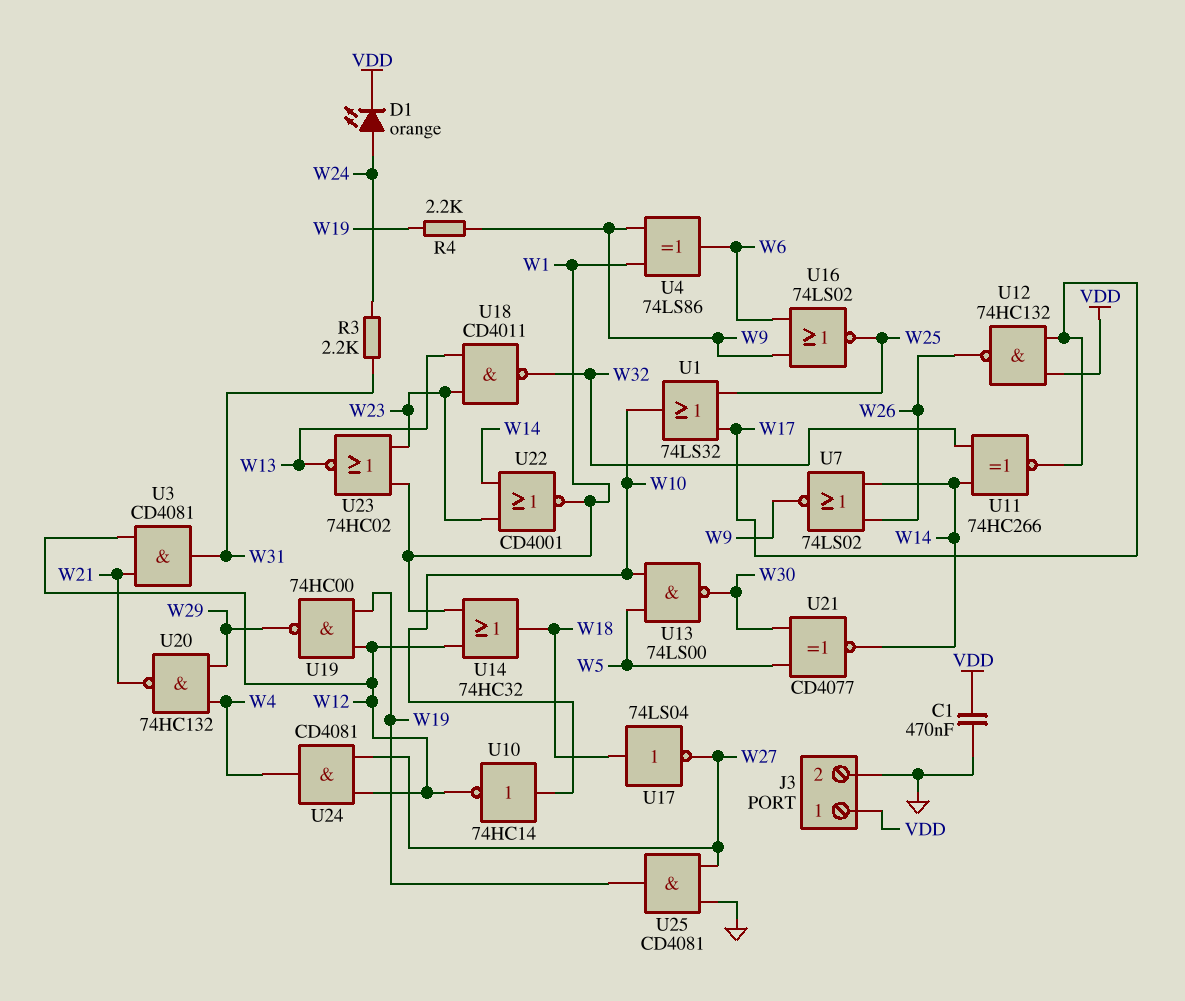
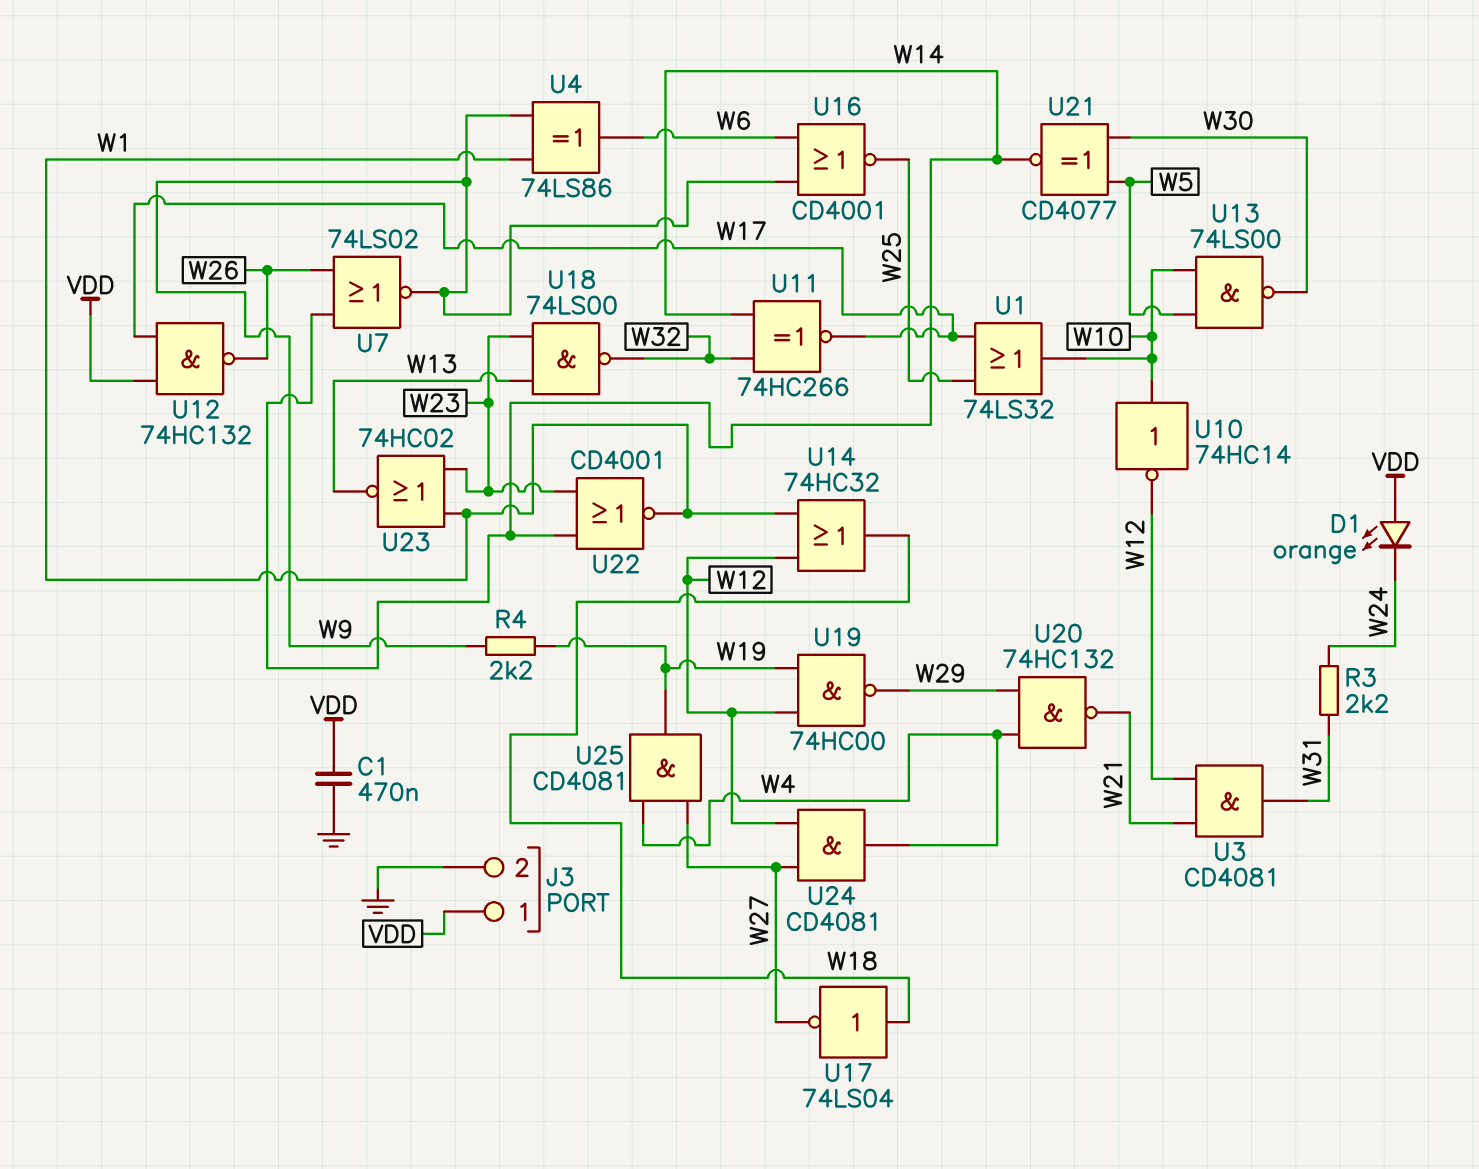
D1: LED orange (A W24, K VDD) -> LED orange (A VDD, K W24)
U16: NOR 74LS02 (in W6, in W9, out W25) -> NOR CD4001 (in W6, in W9, out W25)
U18: NAND CD4011 (in W13, in W23, out W32) -> NAND 74LS00 (in W13, in W23, out W32)
U25: AND CD4081 (in GND, in W27, out W19) -> AND CD4081 (in W4, in W27, out W19)

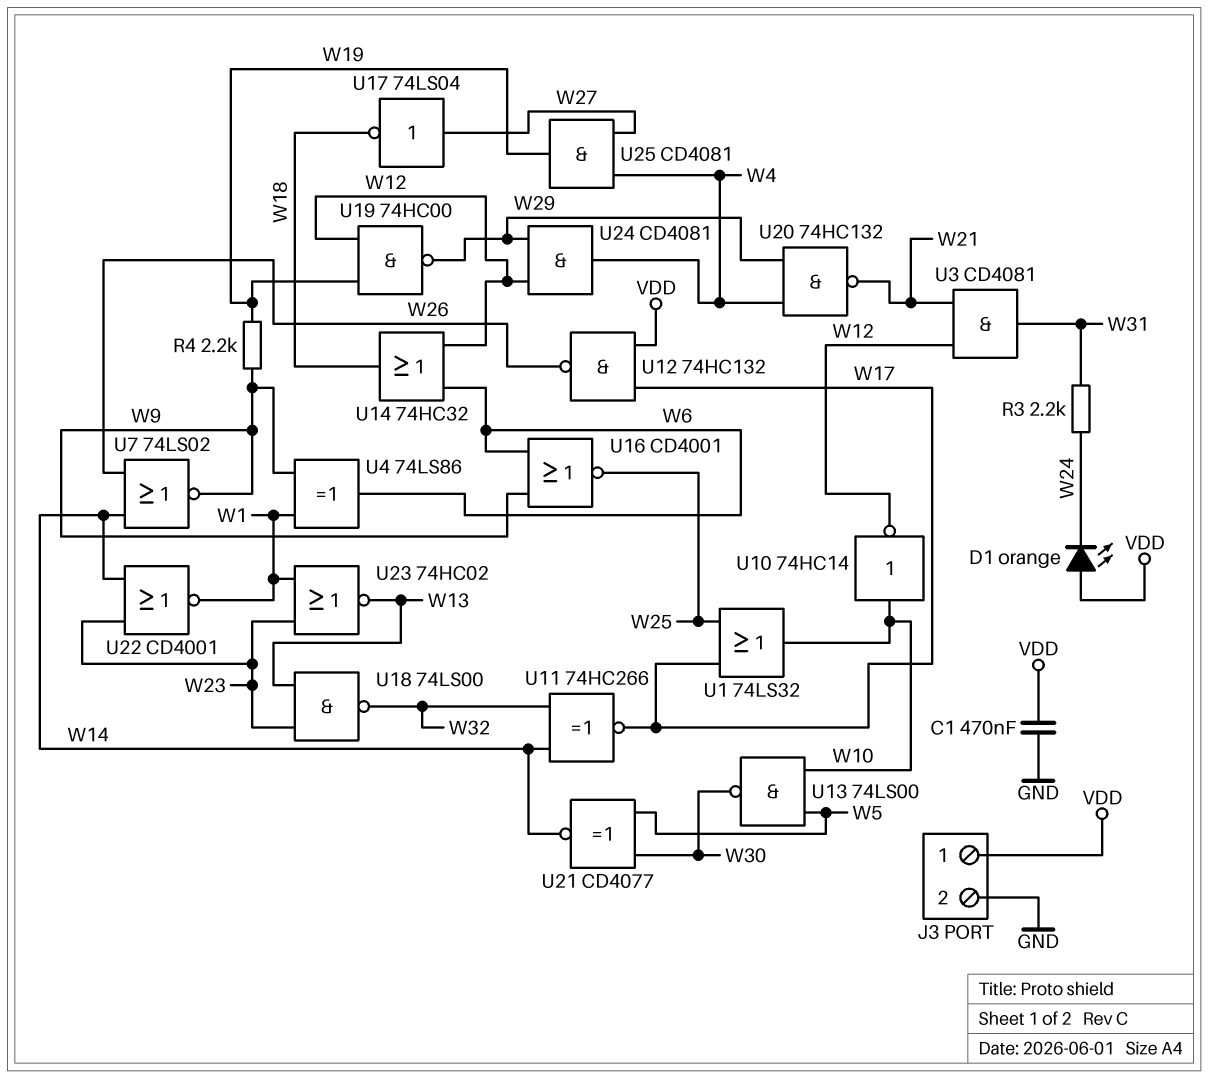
U14: OR 74HC32 (in W1, in W12, out W18) -> OR 74HC32 (in W6, in W12, out W18)
U17: NOT 74LS04 (in W18, out W27) -> NOT 74LS04 (in W27, out W18)
U24: AND CD4081 (in W12, in W27, out W4) -> AND CD4081 (in W12, in W29, out W4)

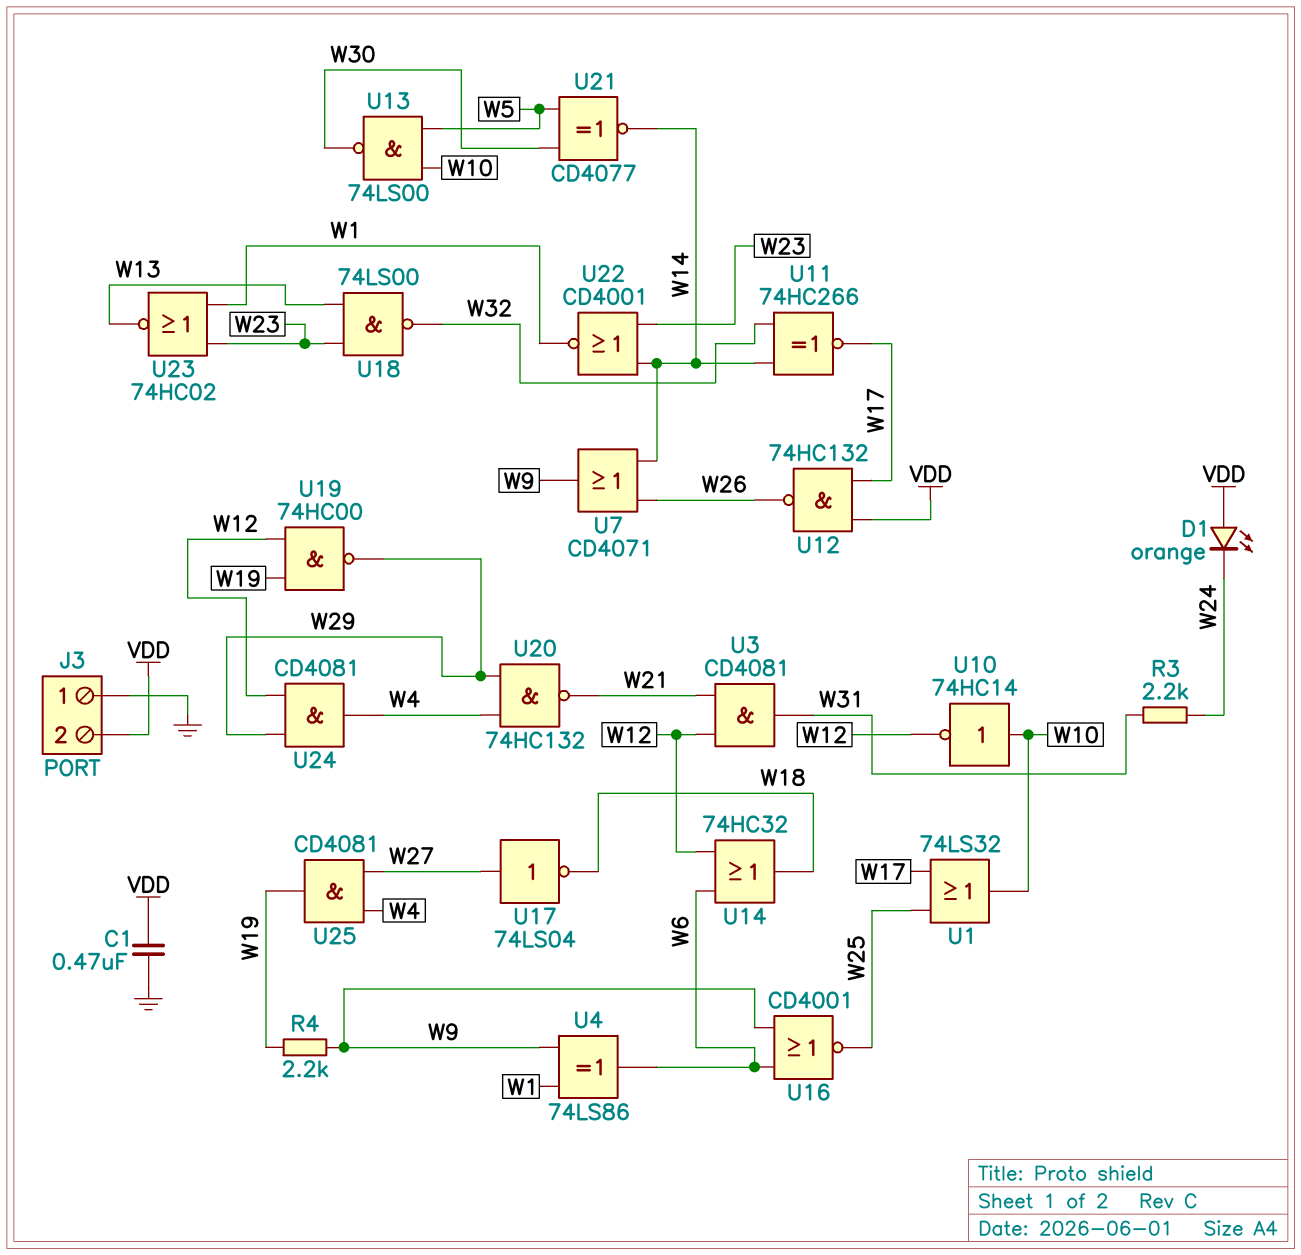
J3 pin 1: VDD -> GND
J3 pin 2: GND -> VDD
U7: NOR 74LS02 (in W14, in W26, out W9) -> OR CD4071 (in W14, in W26, out W9)

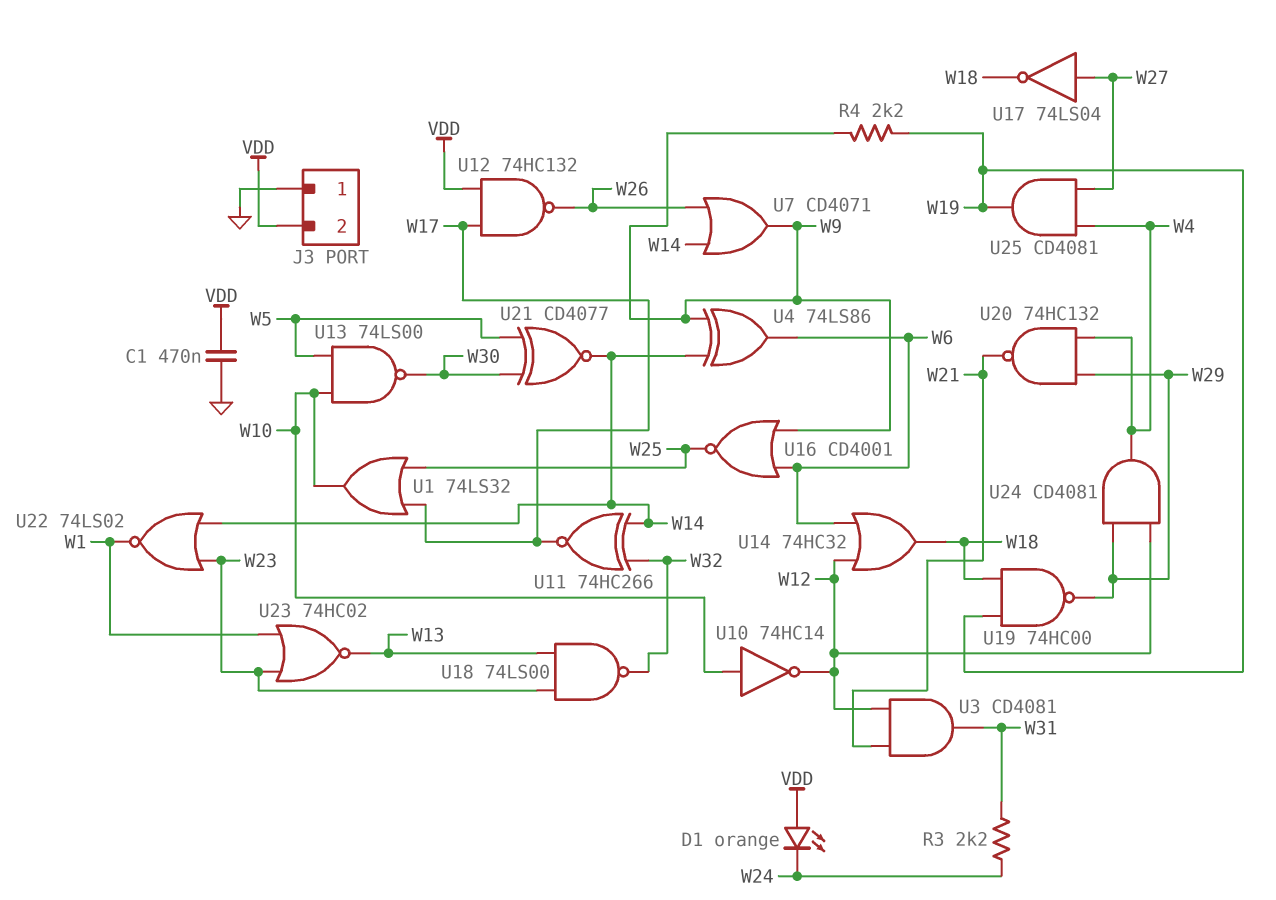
U4: XOR 74LS86 (in W1, in W9, out W6) -> XOR 74LS86 (in W9, in W14, out W6)
U19: NAND 74HC00 (in W12, in W19, out W29) -> NAND 74HC00 (in W18, in W19, out W29)
U22: NOR CD4001 (in W14, in W23, out W1) -> NOR 74LS02 (in W14, in W23, out W1)

